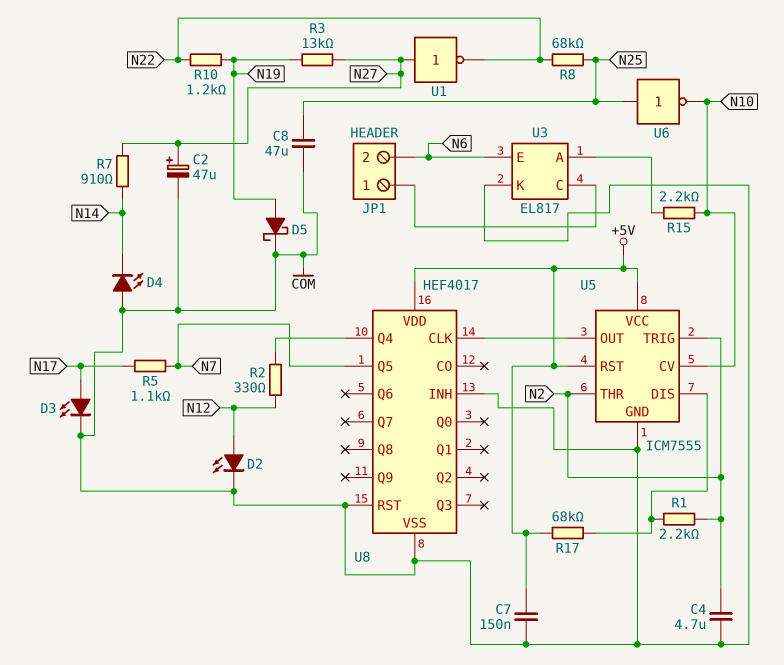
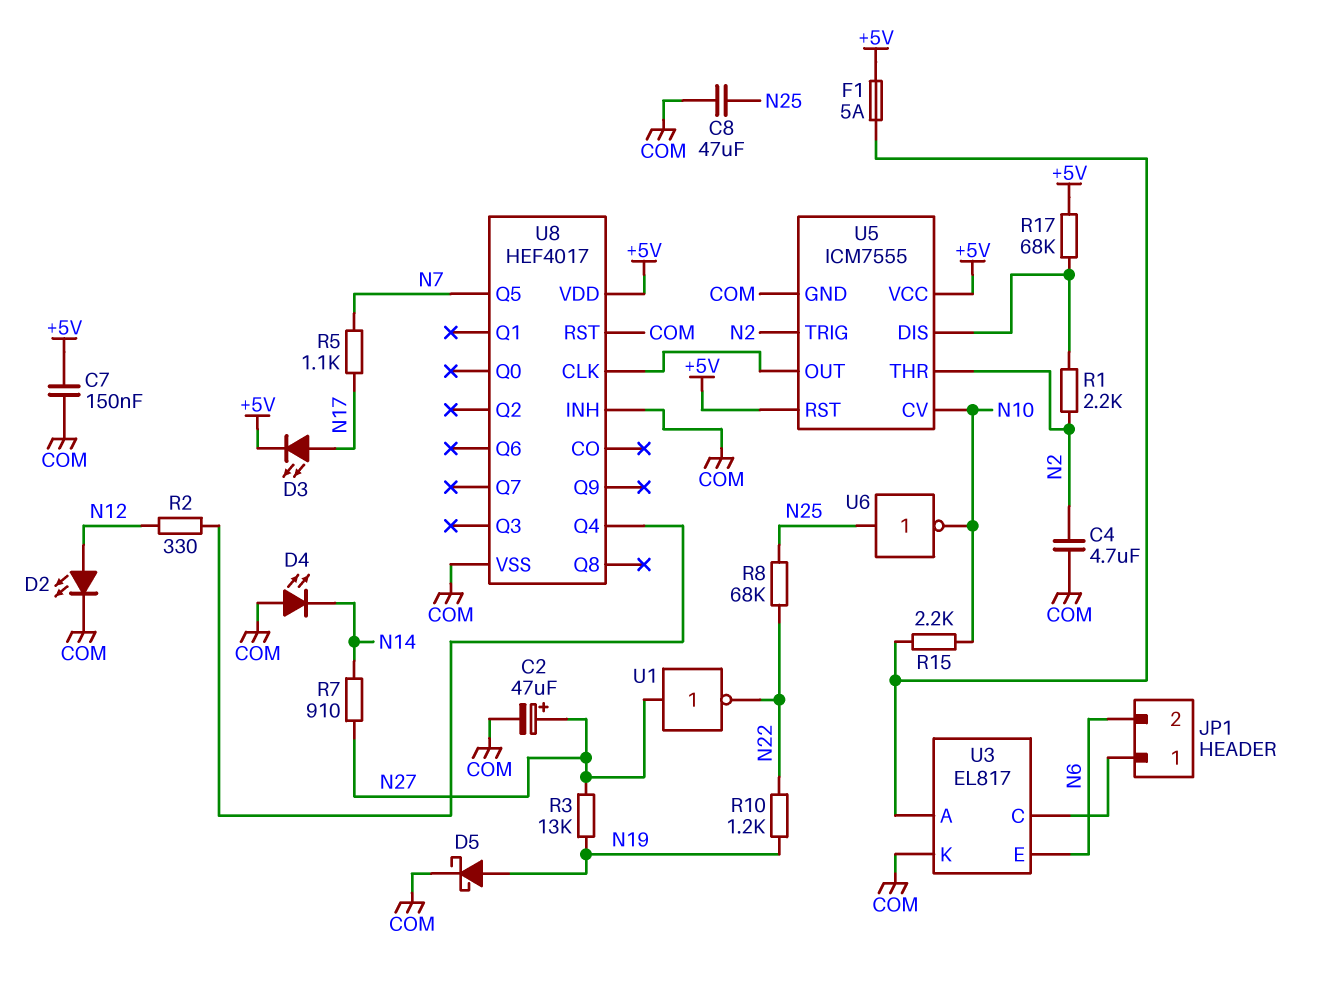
D3: LED (A N17, K COM) -> LED (A N17, K +5V)
F1: none -> 5A (+5V, U3/A)

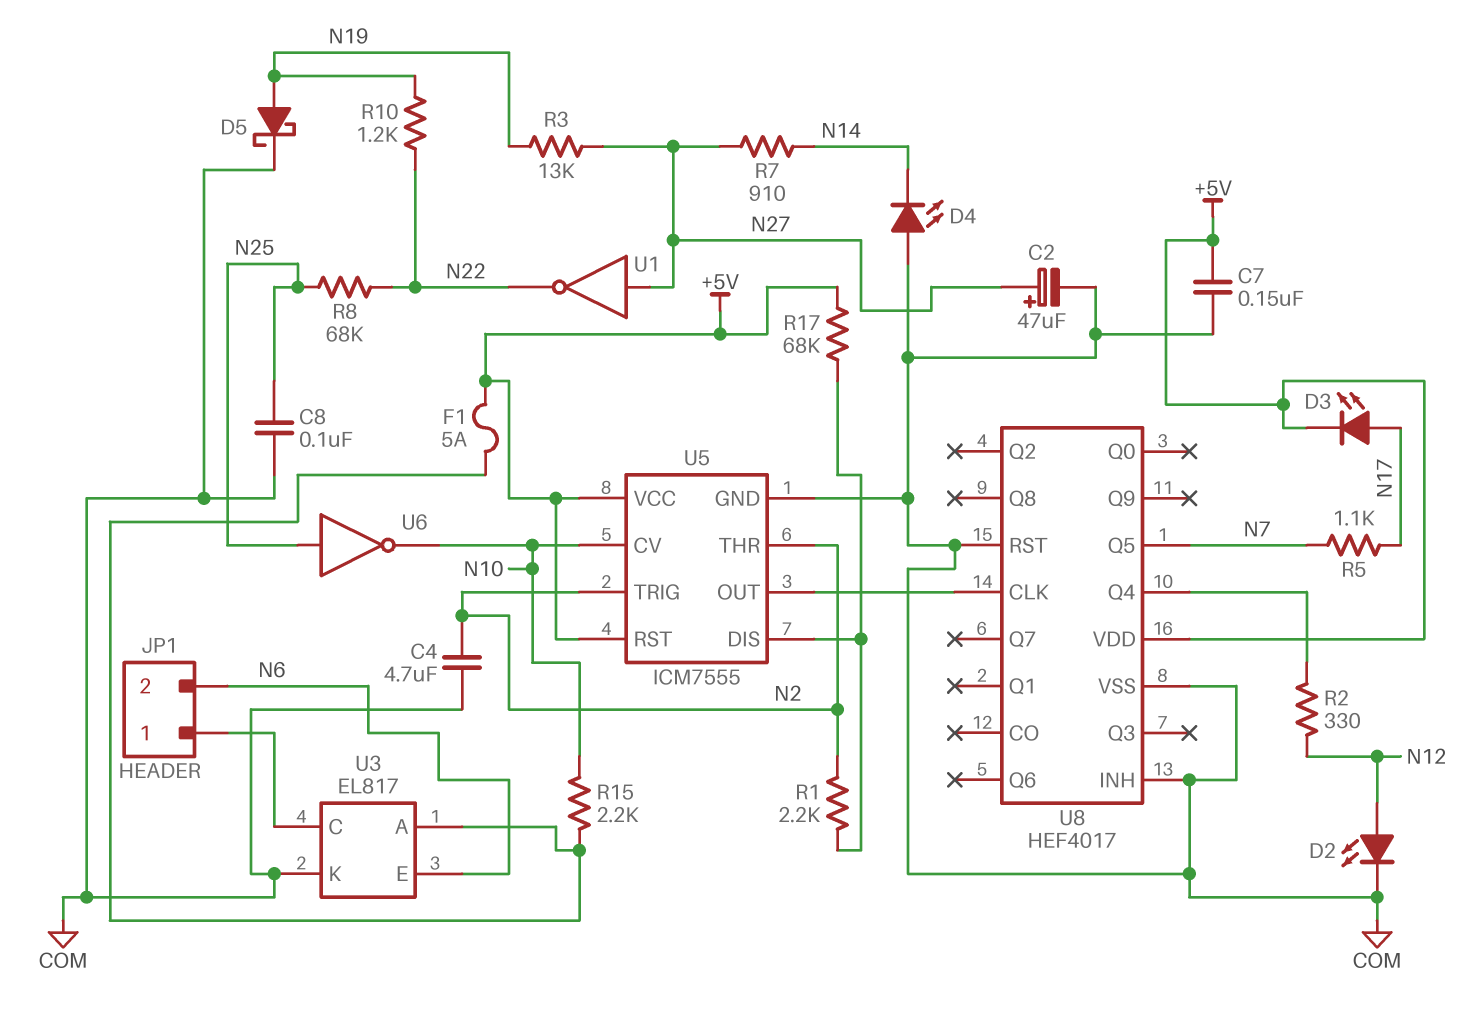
C8: 47uF (COM, N25) -> 100nF (COM, N25)

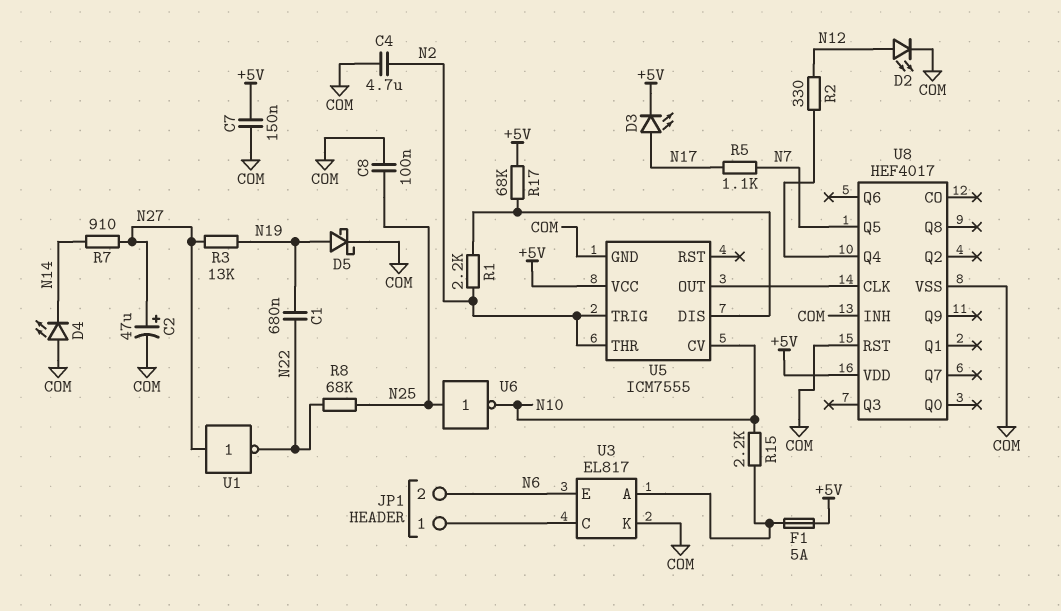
C1: none -> 680nF (N19, N22)
R10: 1.2k (N19, N22) -> none
U5 pin RST: +5V -> none

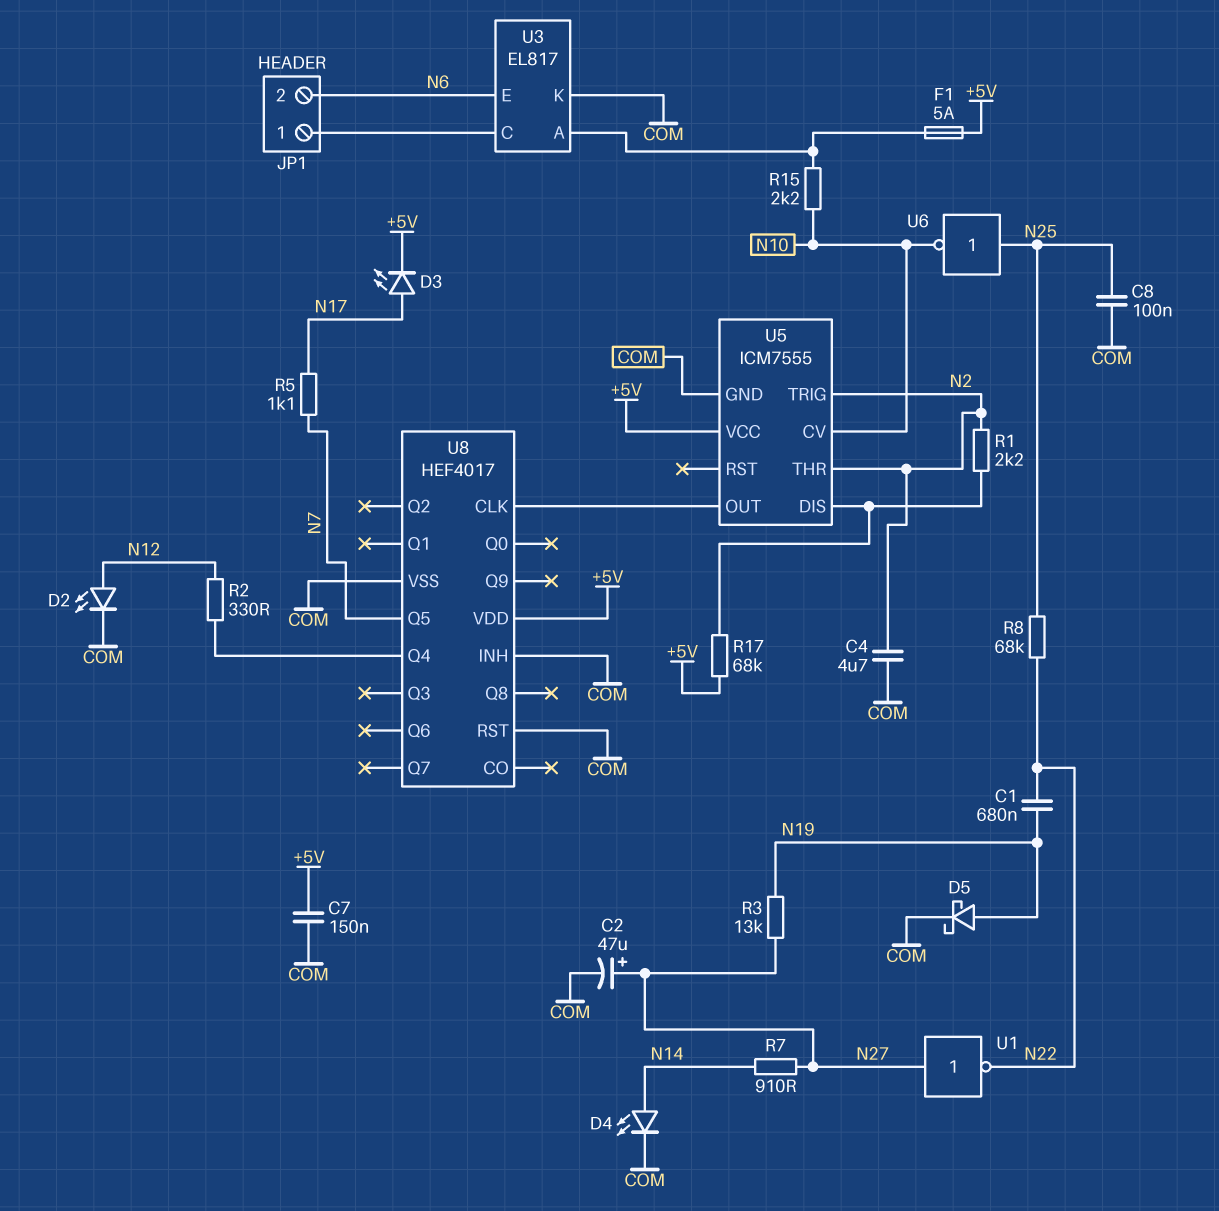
D4: LED (A COM, K N14) -> LED (A N14, K COM)

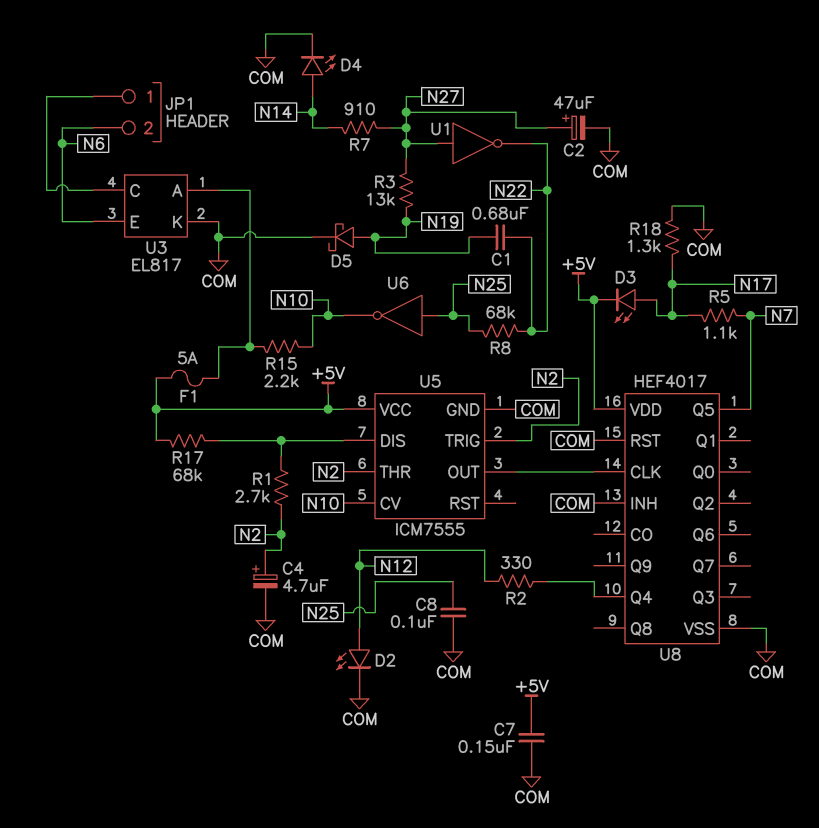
C4: 4.7uF (COM, N2) -> 4.7uF (plus N2, minus COM)
R1: 2.2k (N2, U5/DIS) -> 2.7k (N2, U5/DIS)
R18: none -> 1.3k (COM, N17)

